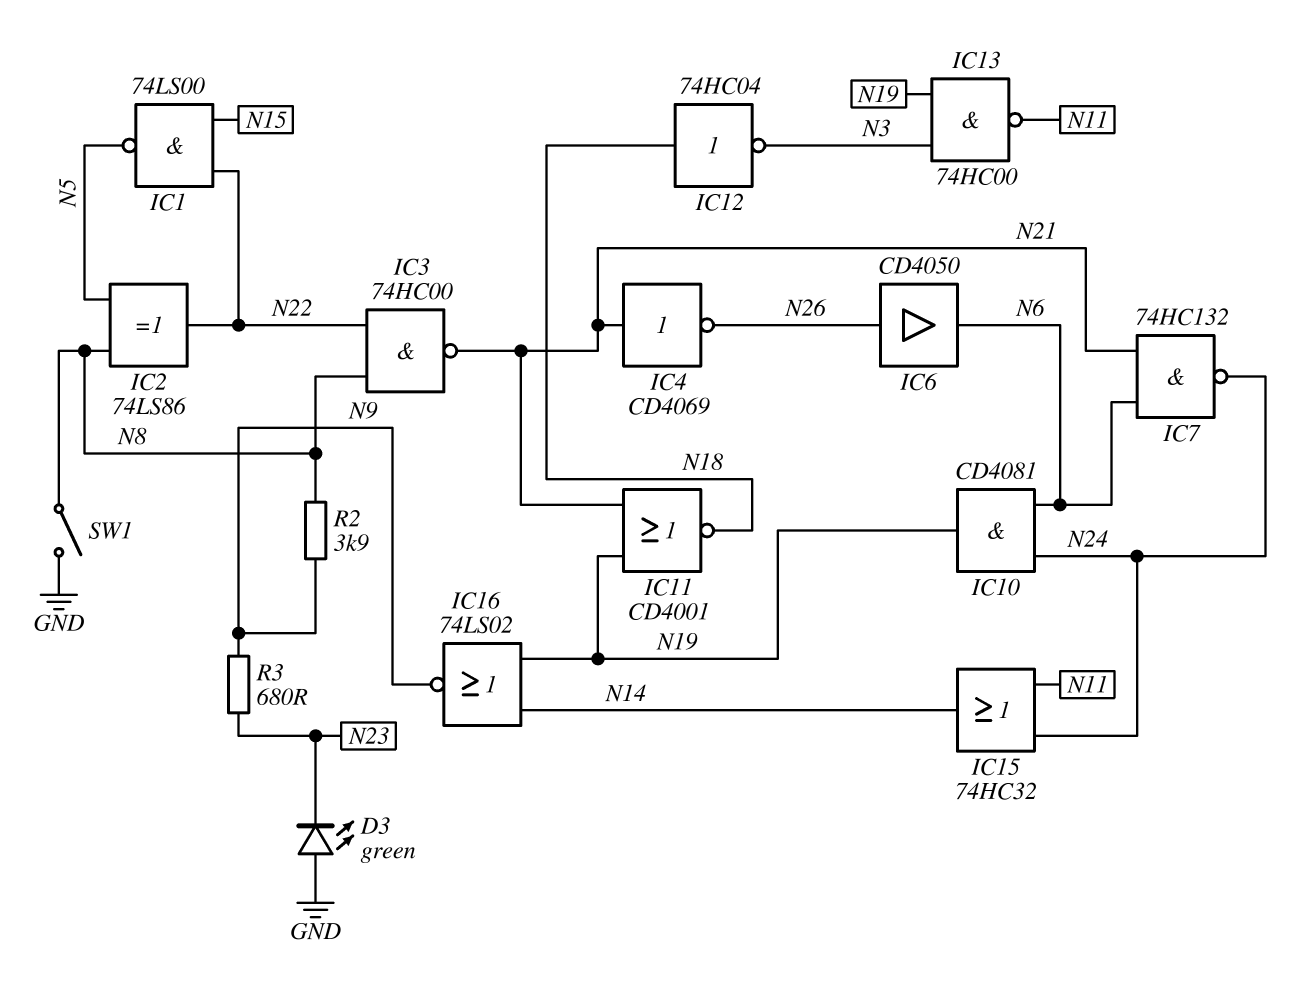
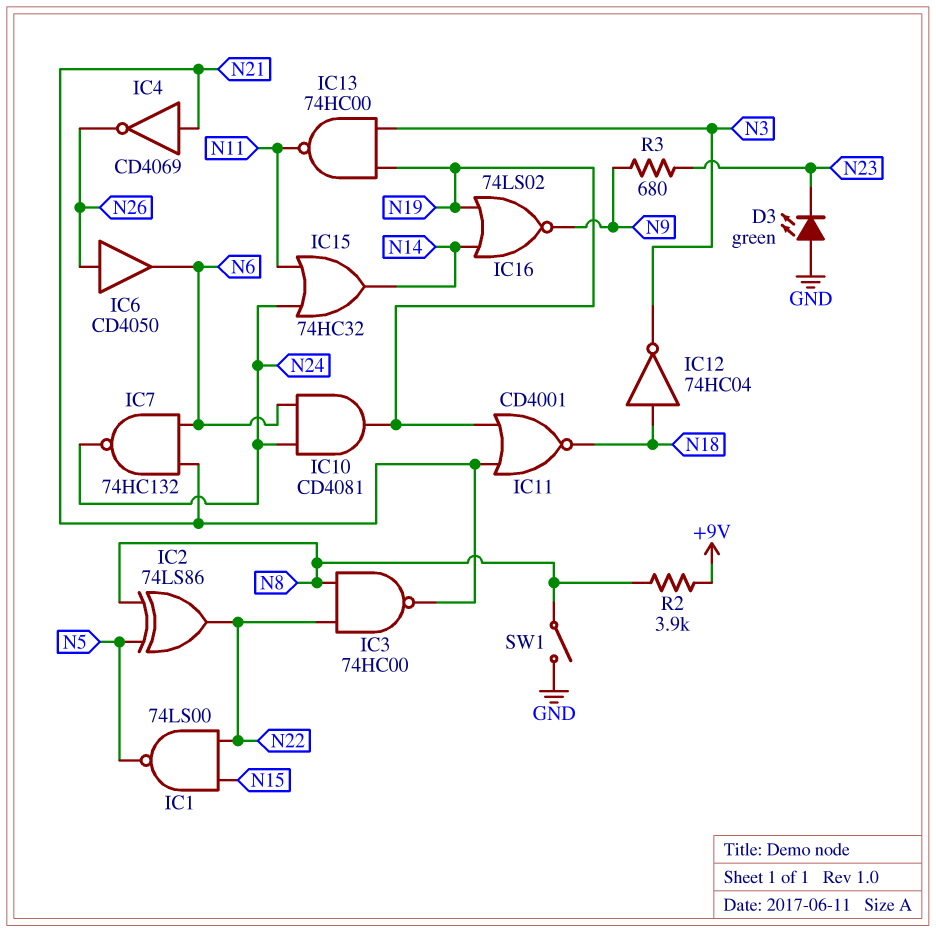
R2: 3.9k (N8, N9) -> 3.9k (+9V, N8)

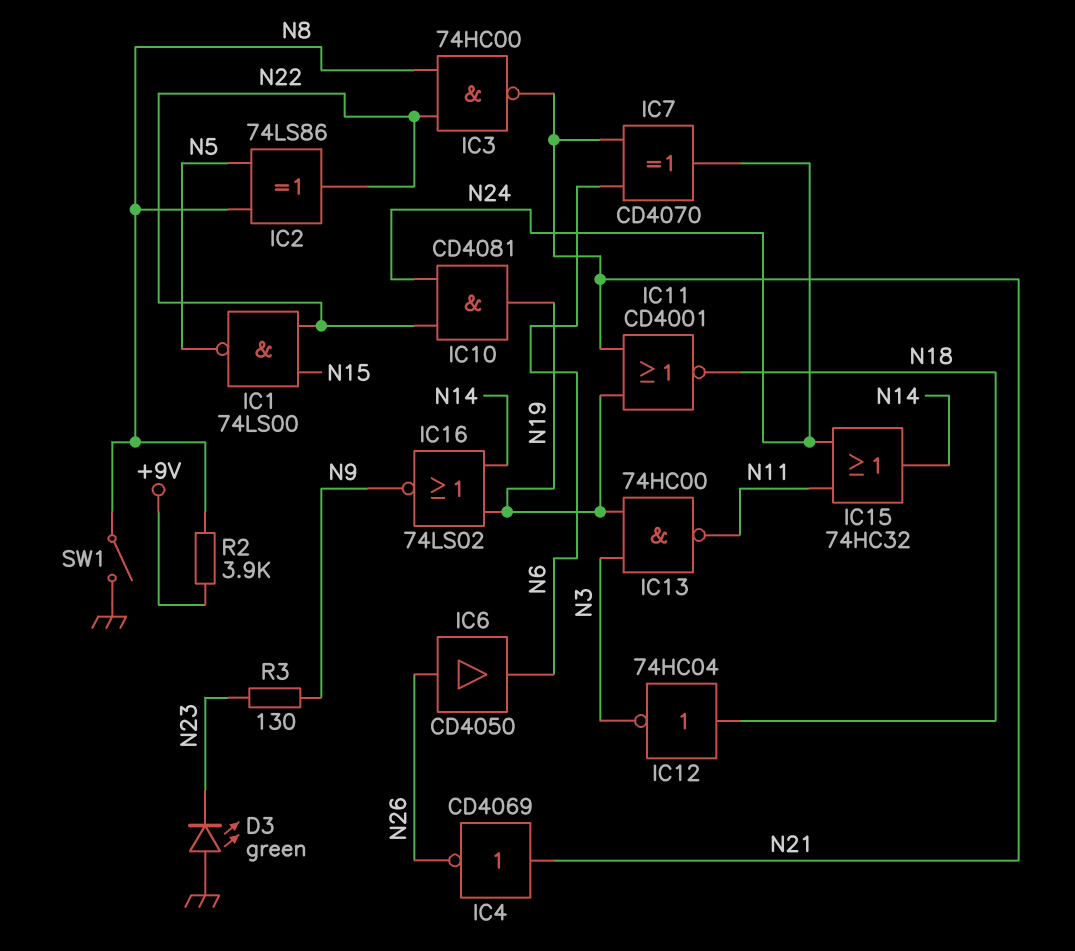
IC7: NAND 74HC132 (in N6, in N21, out N24) -> XOR CD4070 (in N6, in N21, out N24)
IC10: AND CD4081 (in N6, in N24, out N19) -> AND CD4081 (in N22, in N24, out N19)
R3: 680 (N9, N23) -> 130 (N9, N23)

